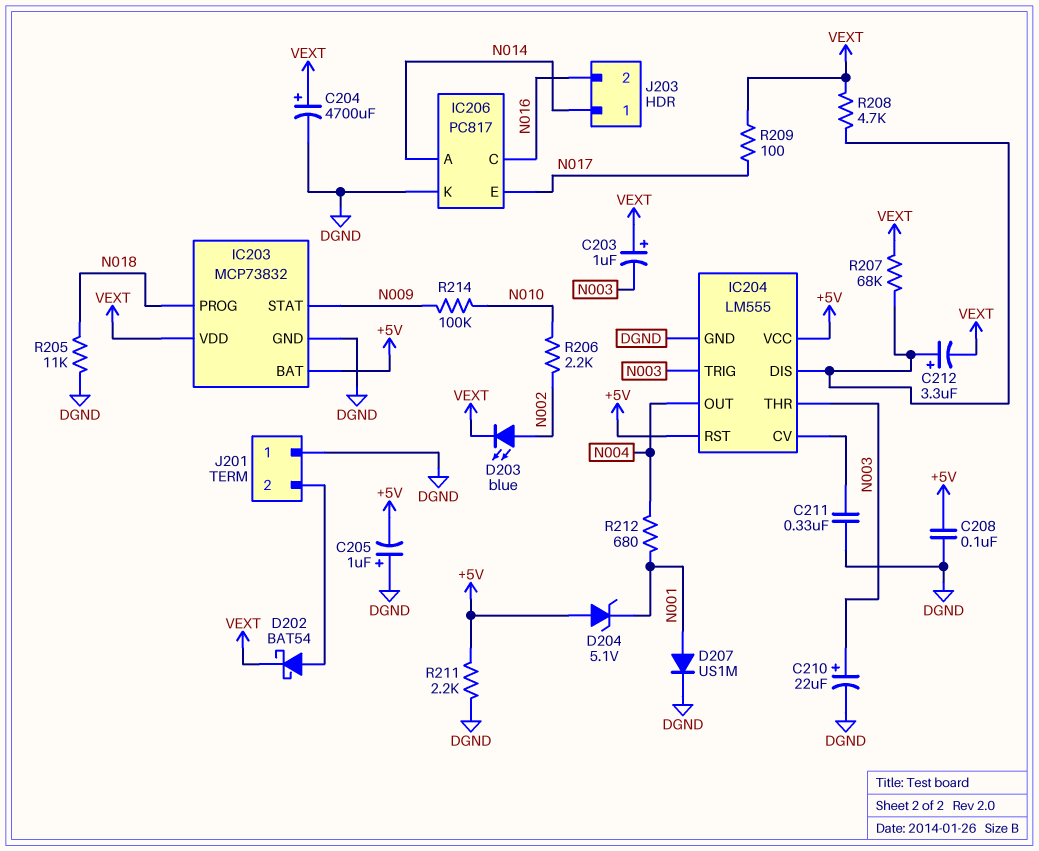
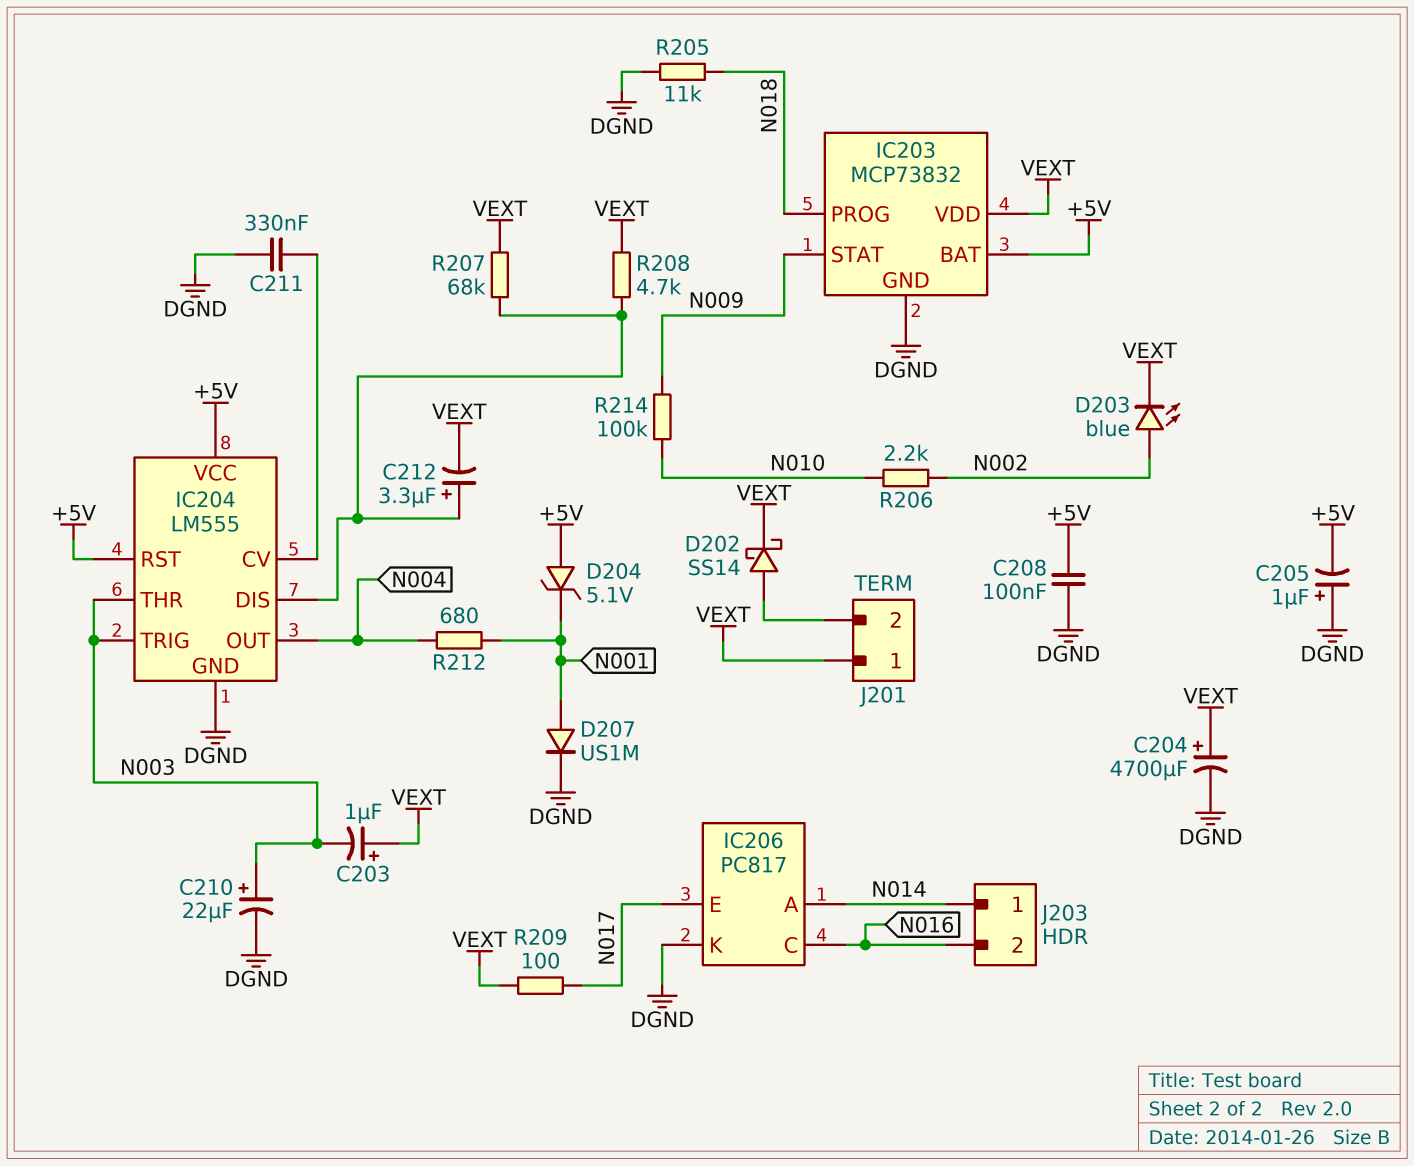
D202: schottky BAT54 (A J201/2, K VEXT) -> schottky SS14 (A J201/2, K VEXT)
J201 pin 1: DGND -> VEXT
R211: 2.2k (+5V, DGND) -> none

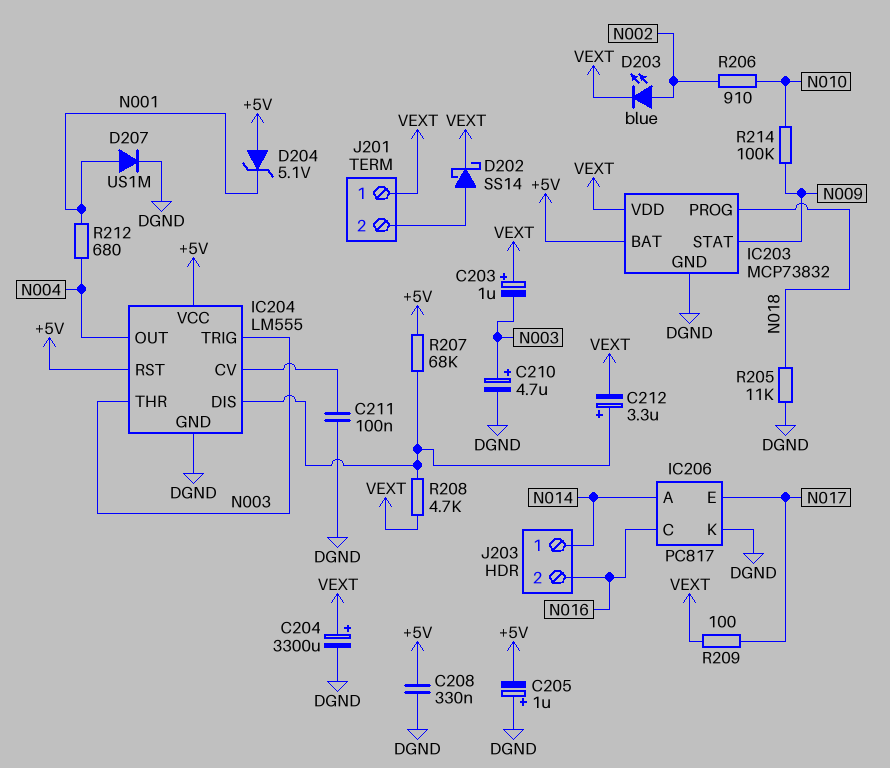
C204: 4700uF (plus VEXT, minus DGND) -> 3300uF (plus VEXT, minus DGND)
C208: 100nF (+5V, DGND) -> 330nF (+5V, DGND)
C210: 22uF (plus N003, minus DGND) -> 4.7uF (plus N003, minus DGND)
C211: 330nF (DGND, IC204/CV) -> 100nF (DGND, IC204/CV)
R206: 2.2k (N002, N010) -> 910 (N002, N010)
R207: 68k (IC204/DIS, VEXT) -> 68k (+5V, IC204/DIS)

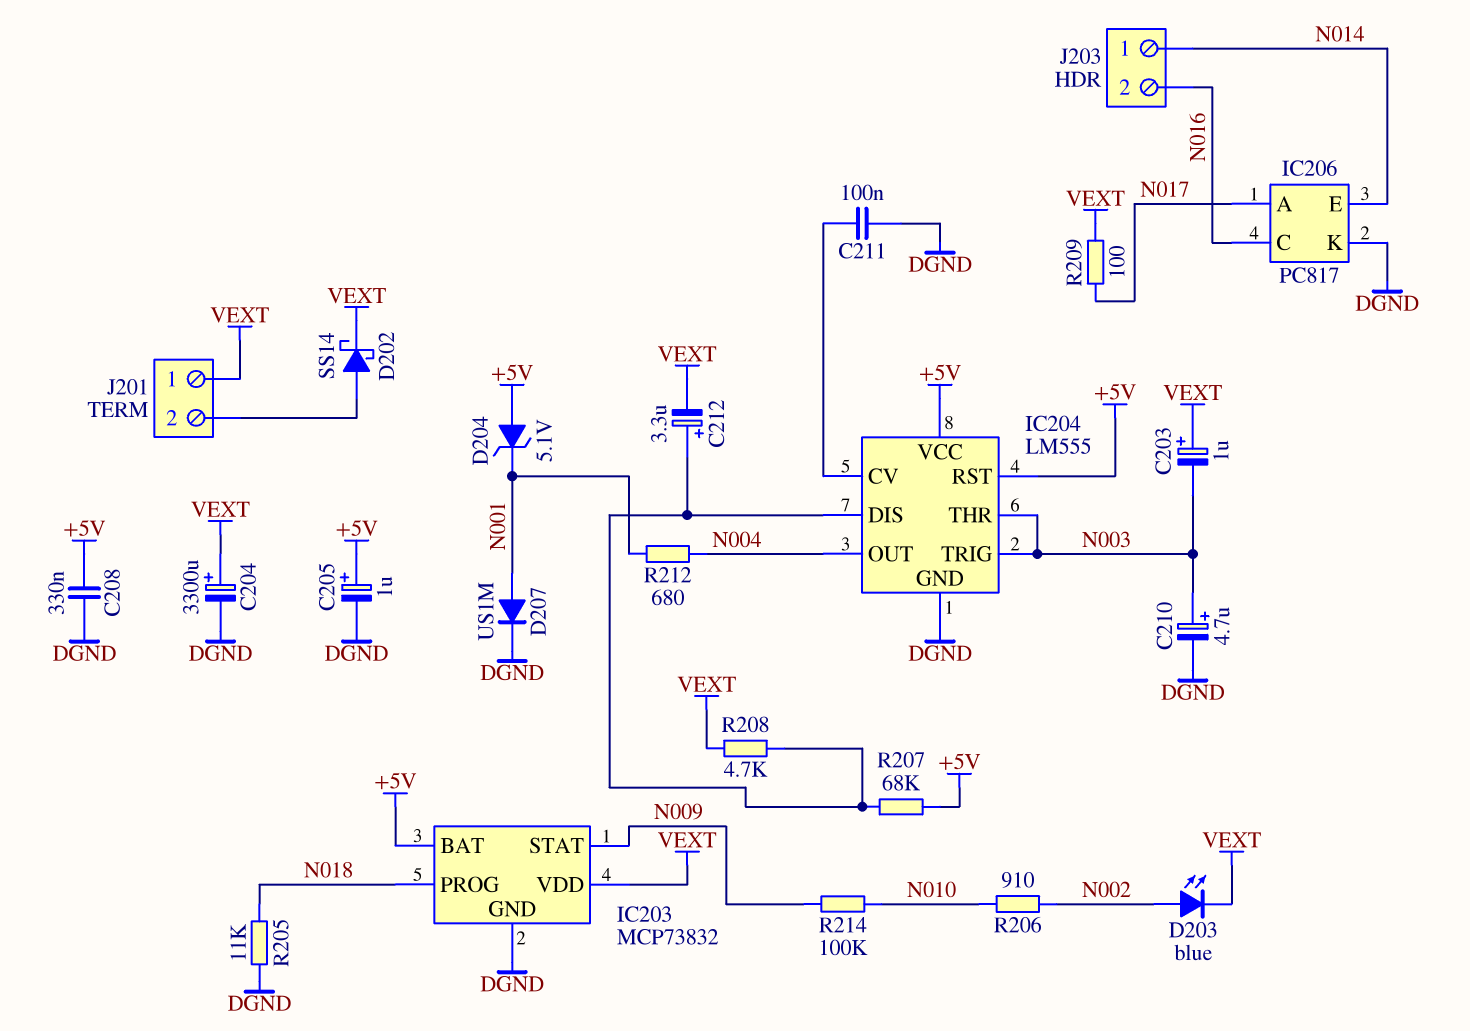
C205: 1uF (plus DGND, minus +5V) -> 1uF (plus +5V, minus DGND)
IC206 pin A: N014 -> N017
IC206 pin E: N017 -> N014

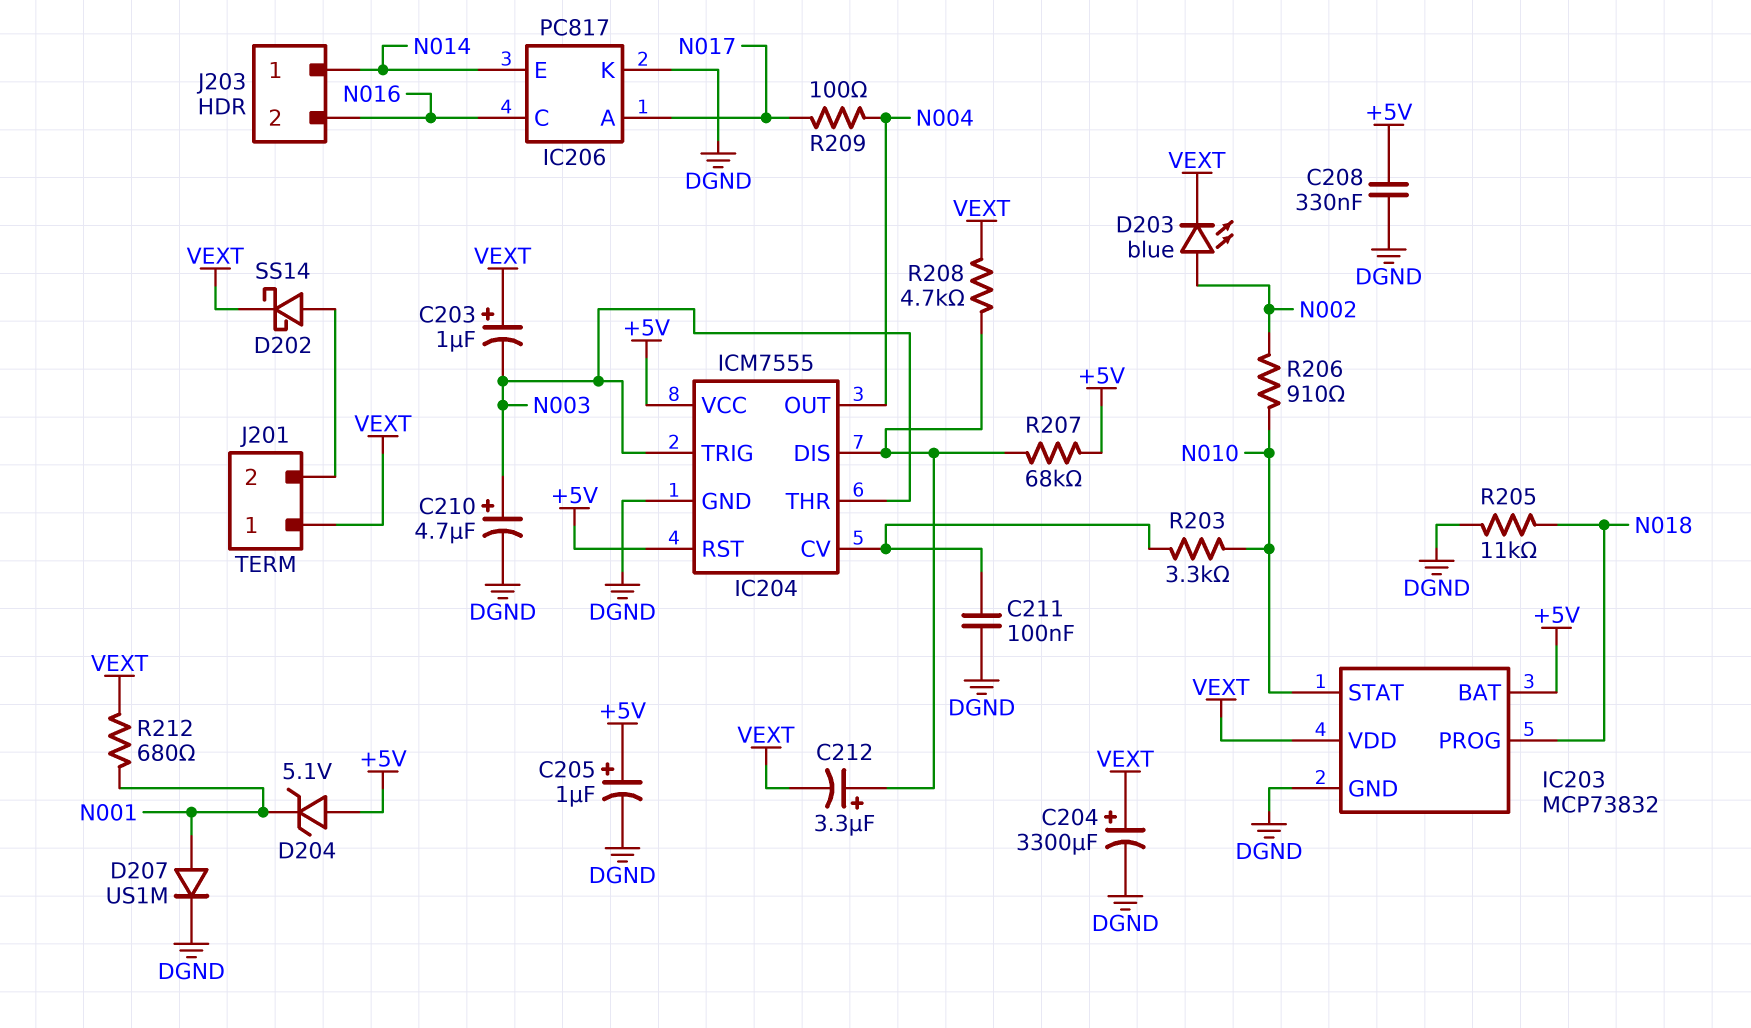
IC203 pin STAT: N009 -> N010
IC204: LM555 -> ICM7555
R203: none -> 3.3k (IC204/CV, N010)
R209: 100 (N017, VEXT) -> 100 (N004, N017)
R212: 680 (N001, N004) -> 680 (N001, VEXT)
R214: 100k (N009, N010) -> none

